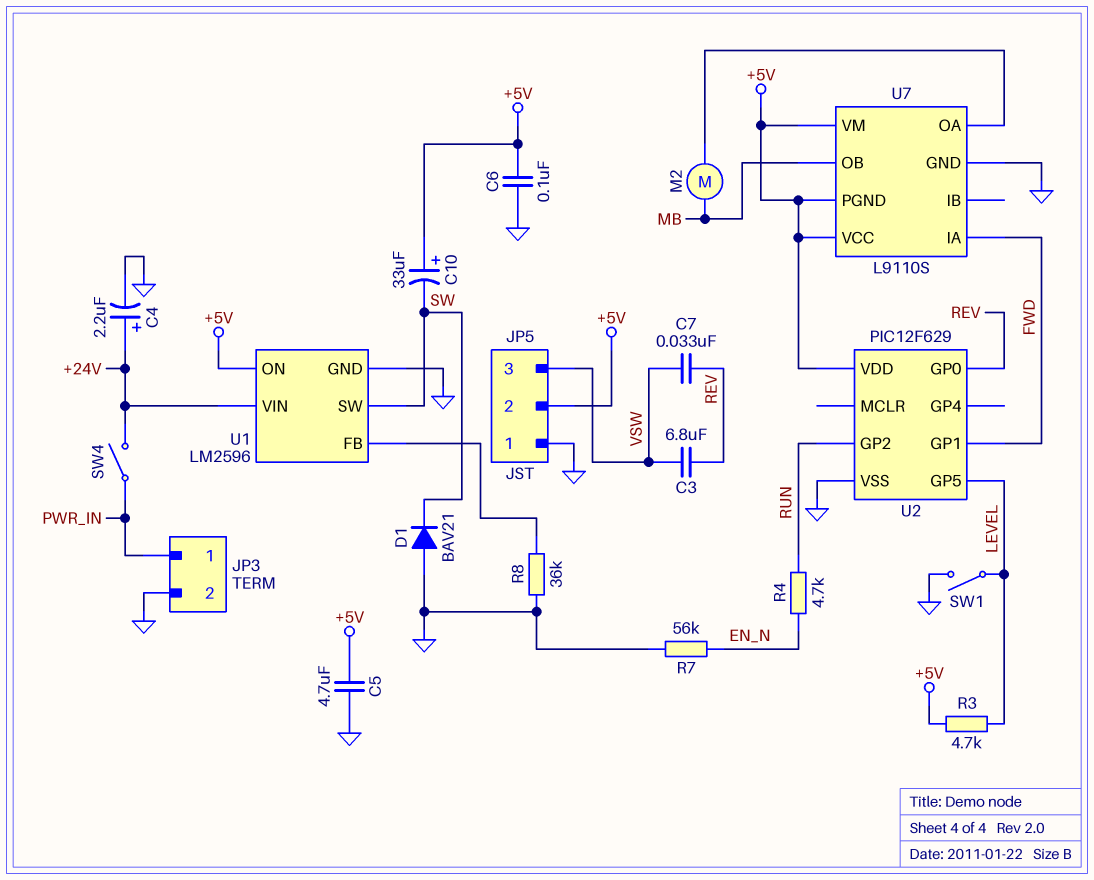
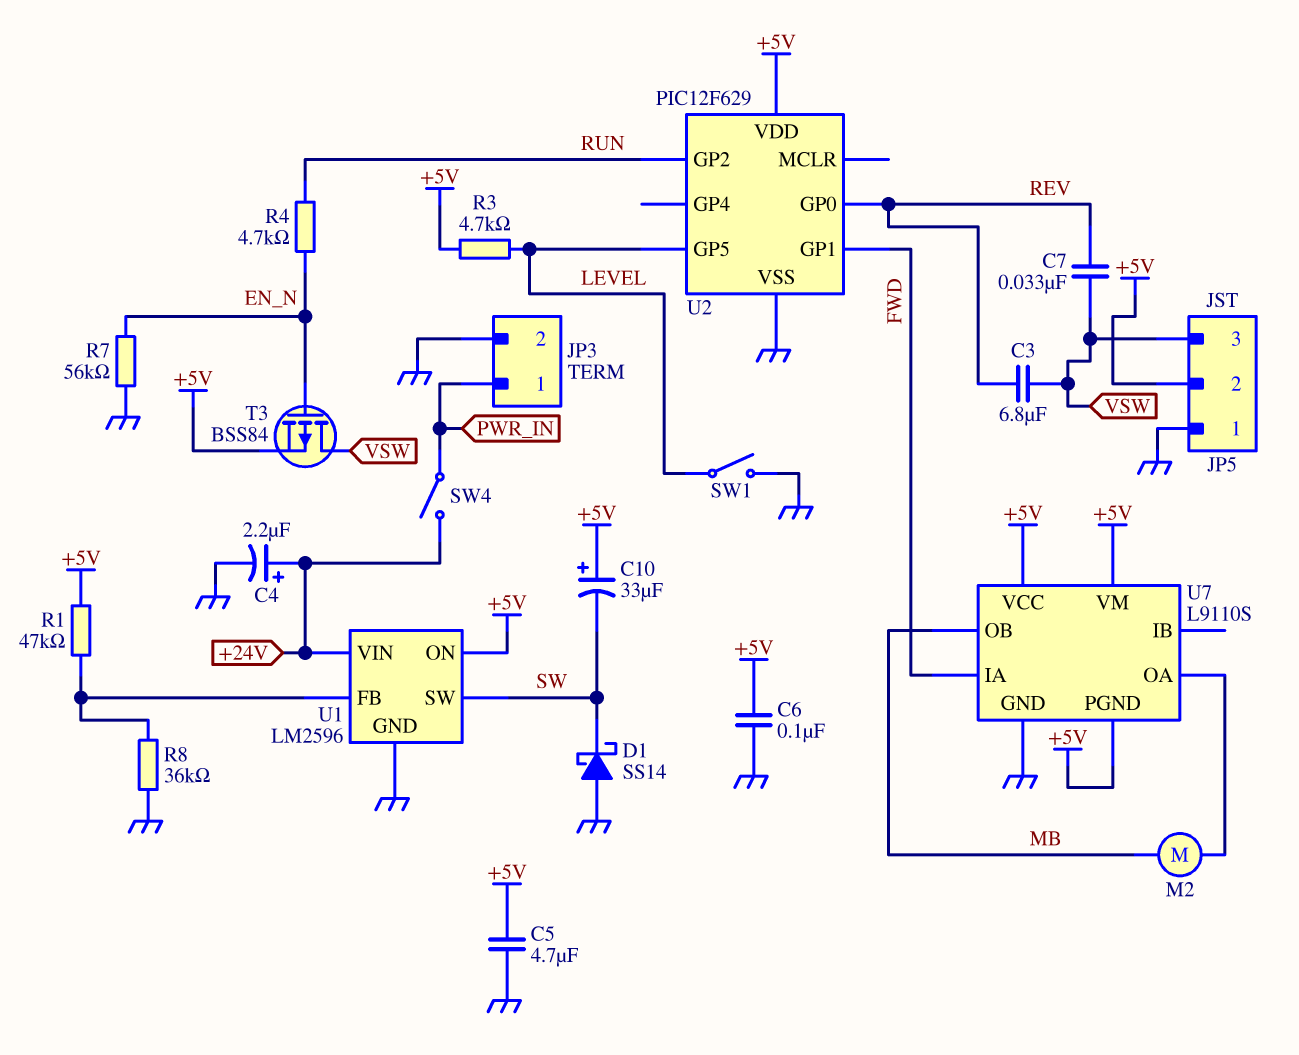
D1: diode BAV21 (A GND, K SW) -> schottky SS14 (A GND, K SW)
R1: none -> 47k (+5V, U1/FB)
T3: none -> PMOS BSS84 (G EN_N, D VSW, S +5V)

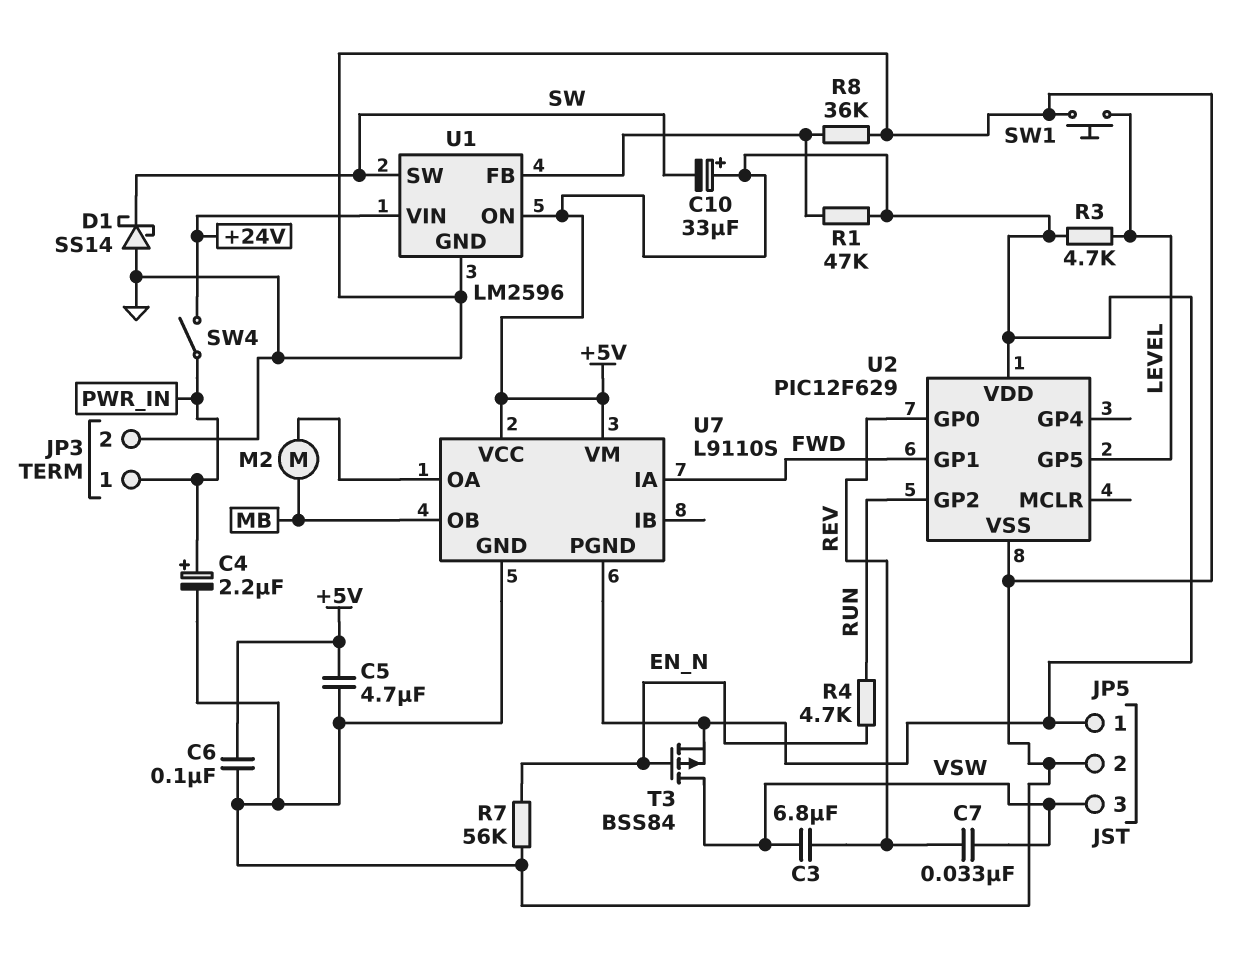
C4: 2.2uF (plus +24V, minus GND) -> 2.2uF (plus PWR_IN, minus GND)
JP5 pin 1: GND -> +5V
JP5 pin 2: +5V -> GND
SW1: switch (GND, LEVEL) -> button (GND, LEVEL)

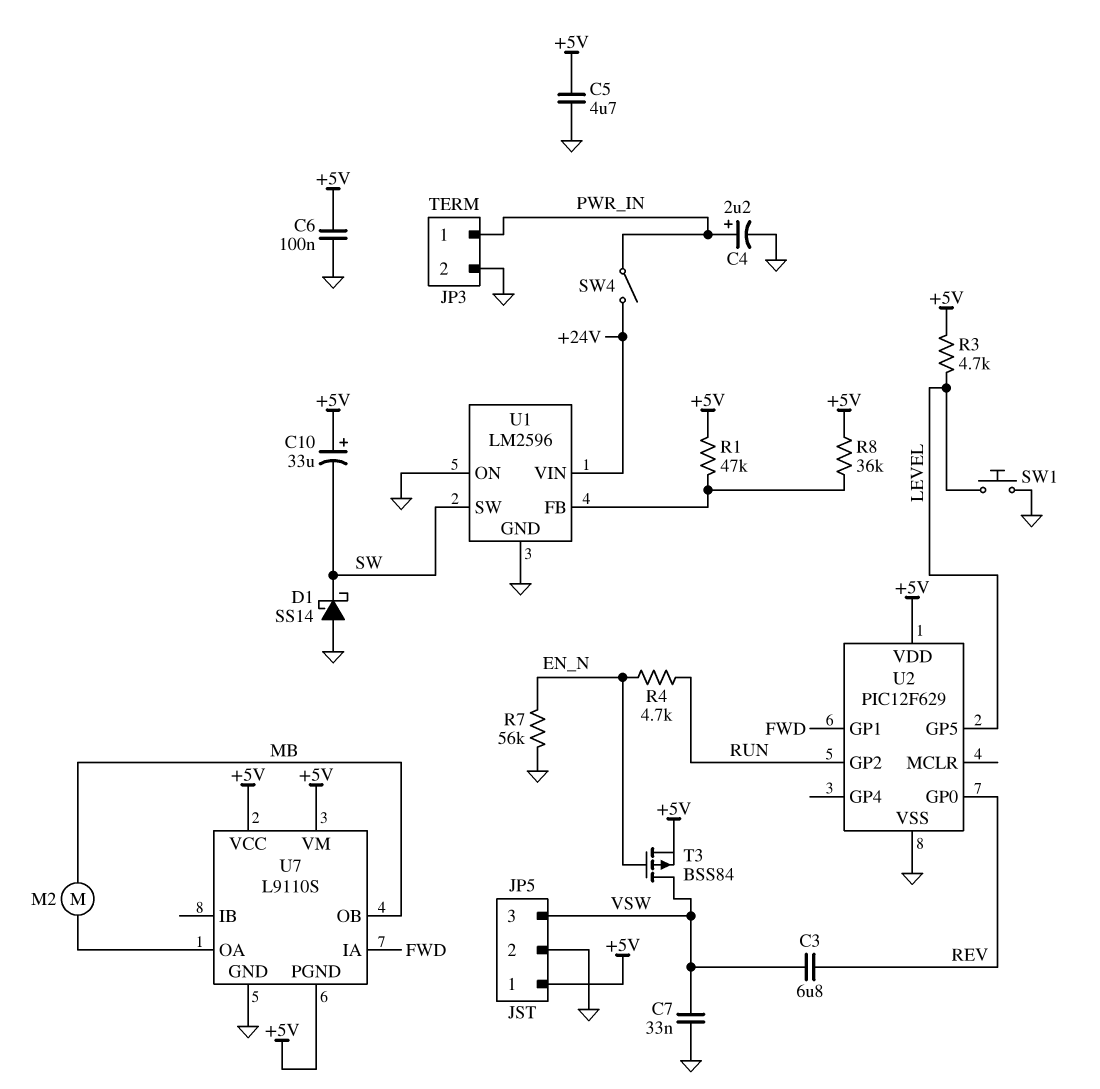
C7: 33nF (REV, VSW) -> 33nF (GND, VSW)
R8: 36k (GND, U1/FB) -> 36k (+5V, U1/FB)
U1 pin ON: +5V -> GND

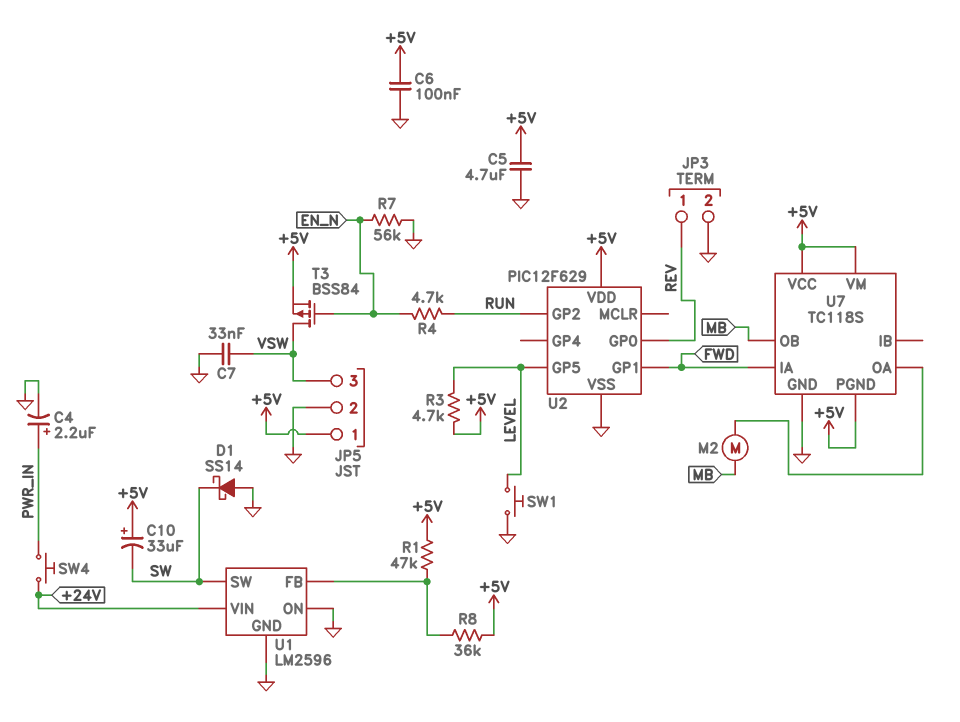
C3: 6.8uF (REV, VSW) -> none
JP3 pin 1: PWR_IN -> REV
SW4: switch (+24V, PWR_IN) -> button (+24V, PWR_IN)
U7: L9110S -> TC118S

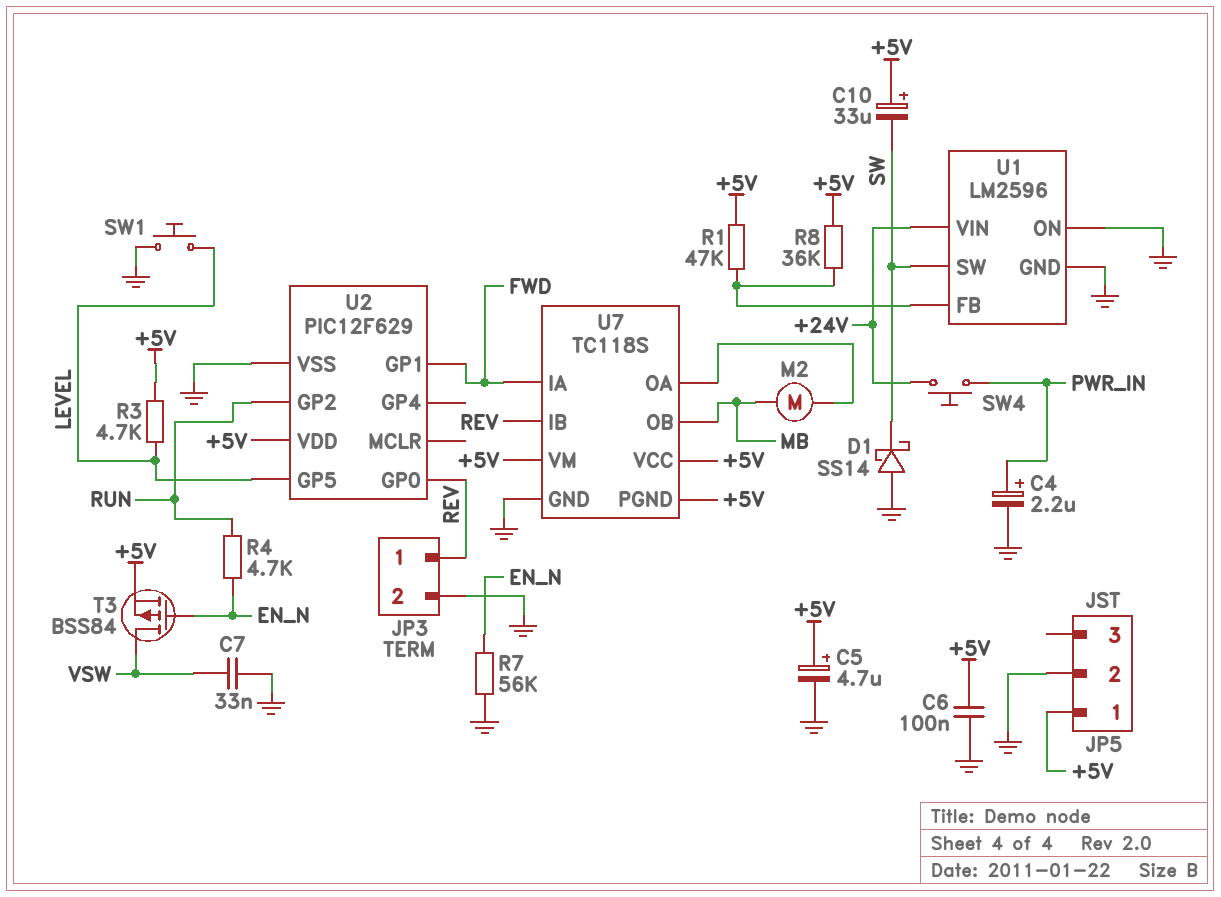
C5: 4.7uF (+5V, GND) -> 4.7uF (plus +5V, minus GND)
JP5 pin 3: VSW -> none
U7 pin IB: none -> REV

